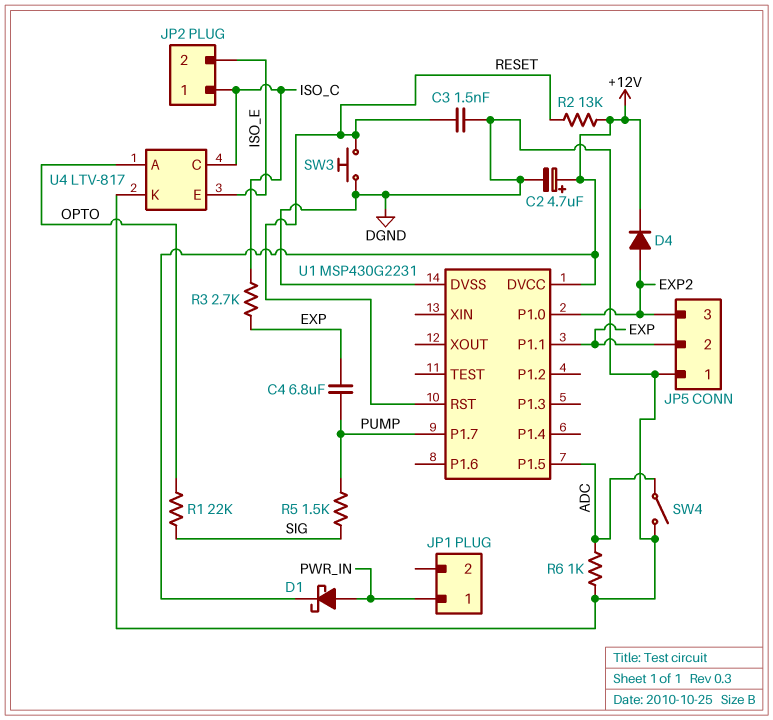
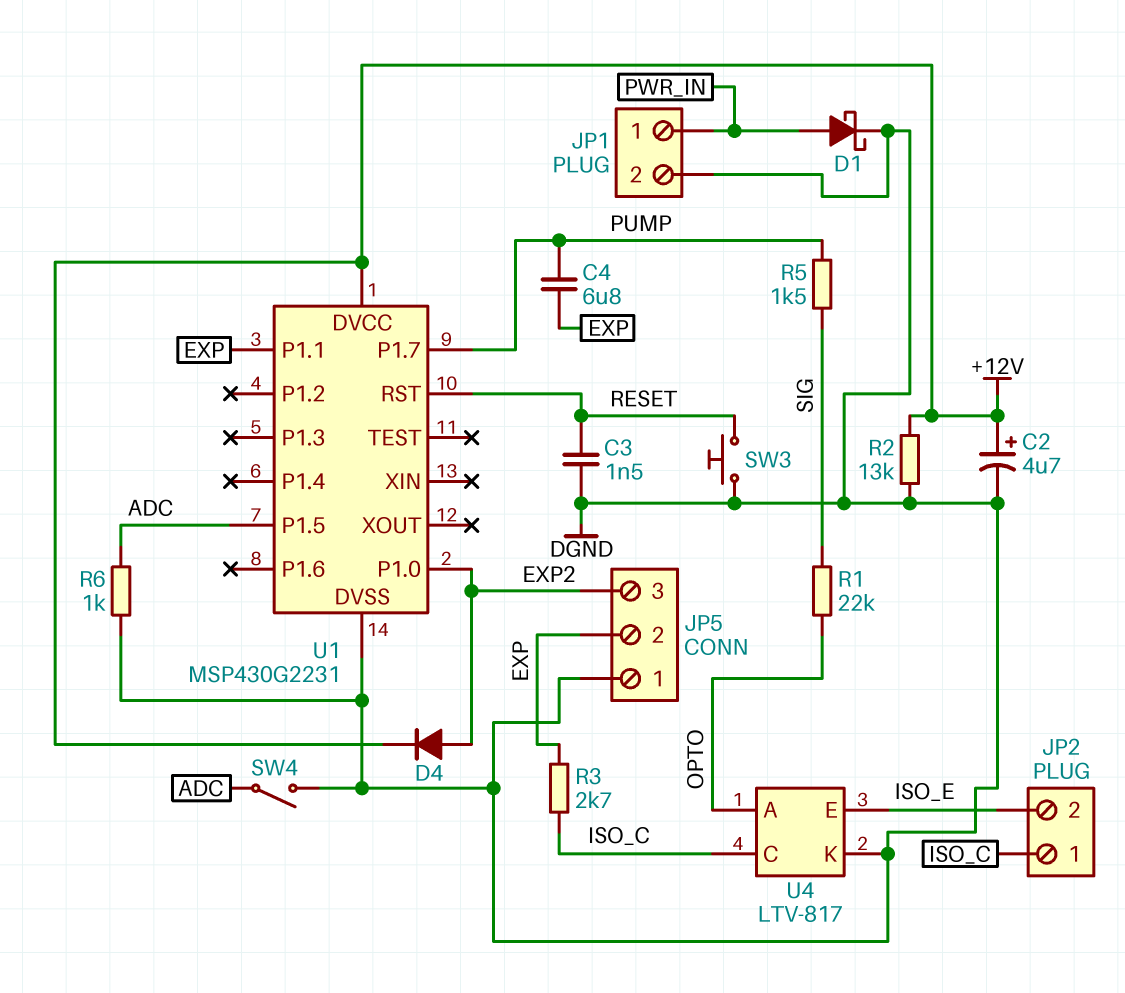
D1: schottky (A PWR_IN, K +12V) -> schottky (A PWR_IN, K DGND)
JP1 pin 2: none -> DGND
R2: 13k (+12V, RESET) -> 13k (+12V, DGND)

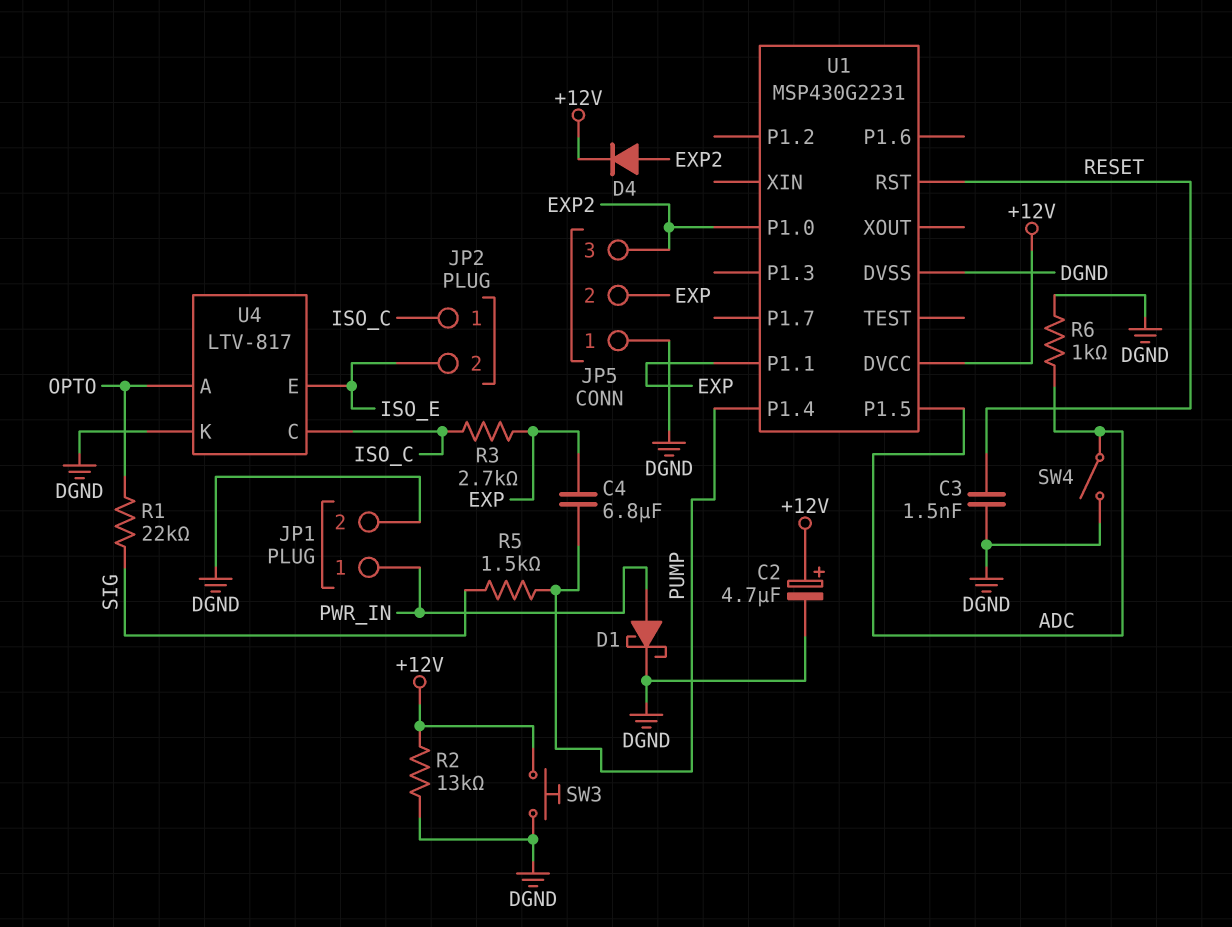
SW3: button (DGND, RESET) -> button (+12V, DGND)
U1 pin P1.4: none -> PUMP
U1 pin P1.7: PUMP -> none

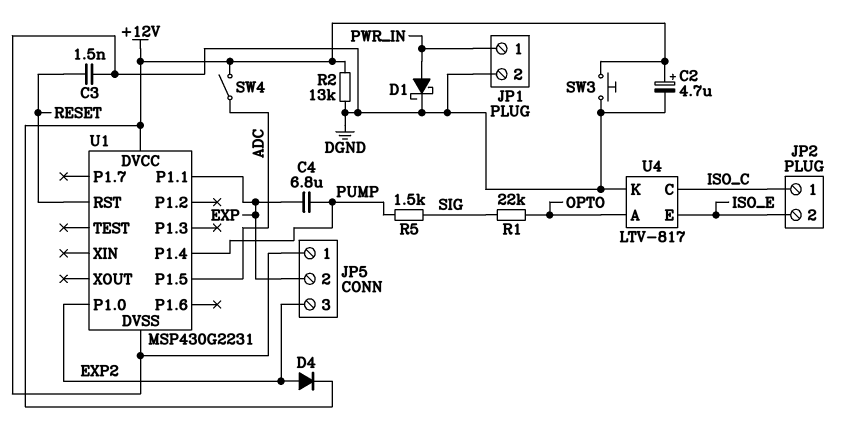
R3: 2.7k (EXP, ISO_C) -> none
R6: 1k (ADC, DGND) -> none
SW4: switch (ADC, DGND) -> switch (+12V, ADC)

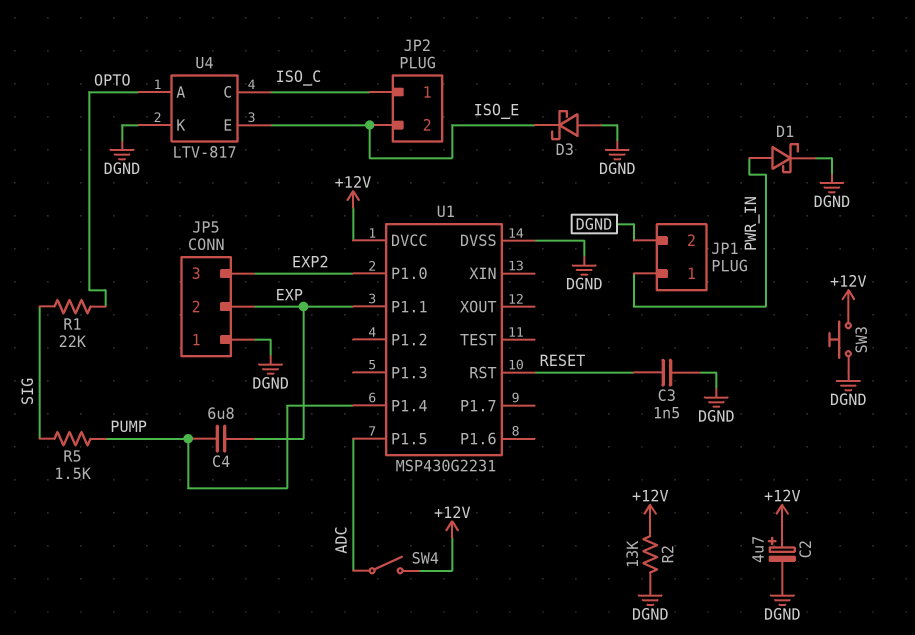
D3: none -> schottky (A DGND, K ISO_E)
D4: diode (A EXP2, K +12V) -> none

